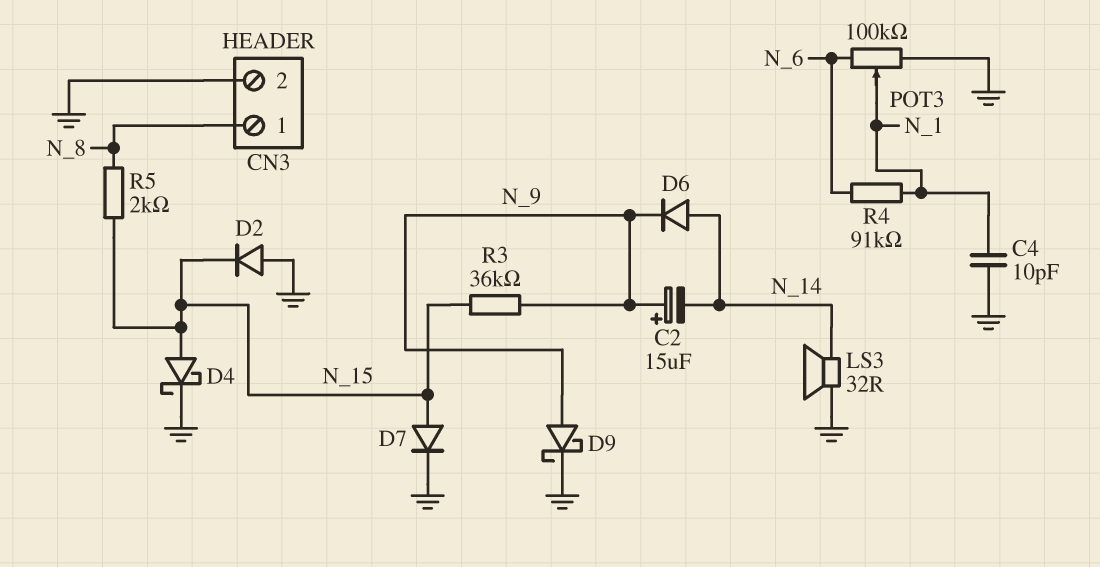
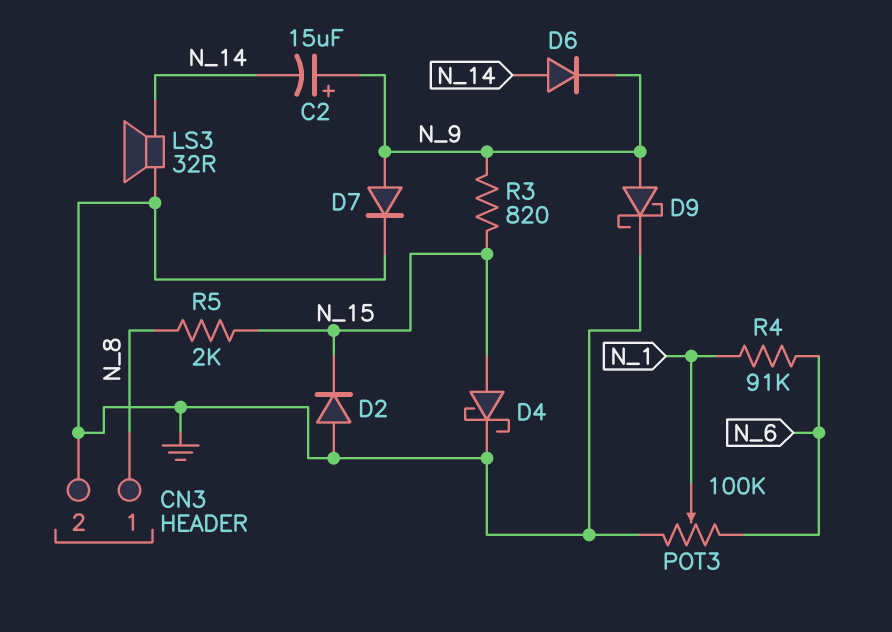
C4: 10pF (GND, N_1) -> none
D7: diode (A N_15, K GND) -> diode (A N_9, K GND)
R3: 36k (N_9, N_15) -> 820 (N_9, N_15)

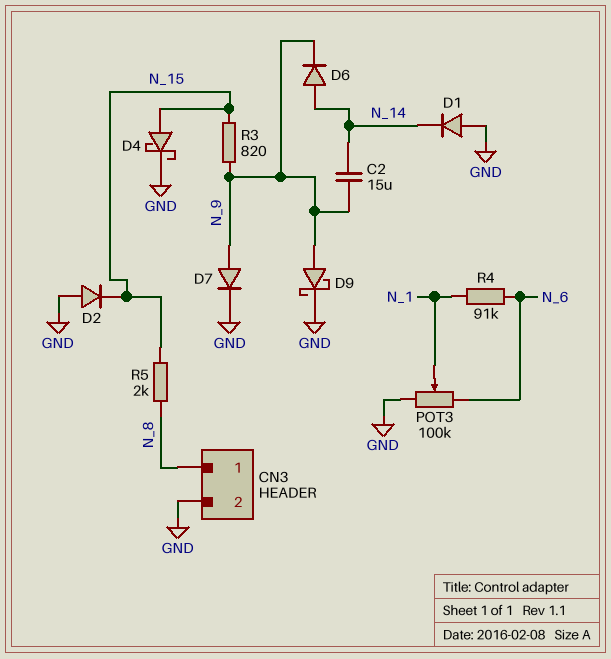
C2: 15uF (plus N_9, minus N_14) -> 15uF (N_9, N_14)
D1: none -> diode (A GND, K N_14)
LS3: speaker 32R (GND, N_14) -> none

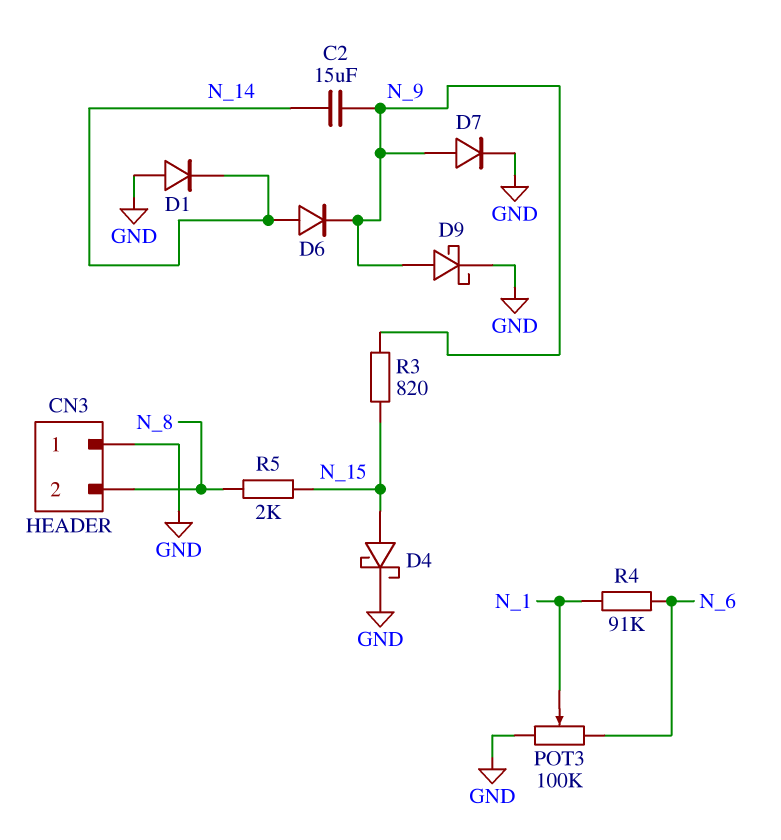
CN3 pin 1: N_8 -> GND
CN3 pin 2: GND -> N_8
D2: diode (A GND, K N_15) -> none

